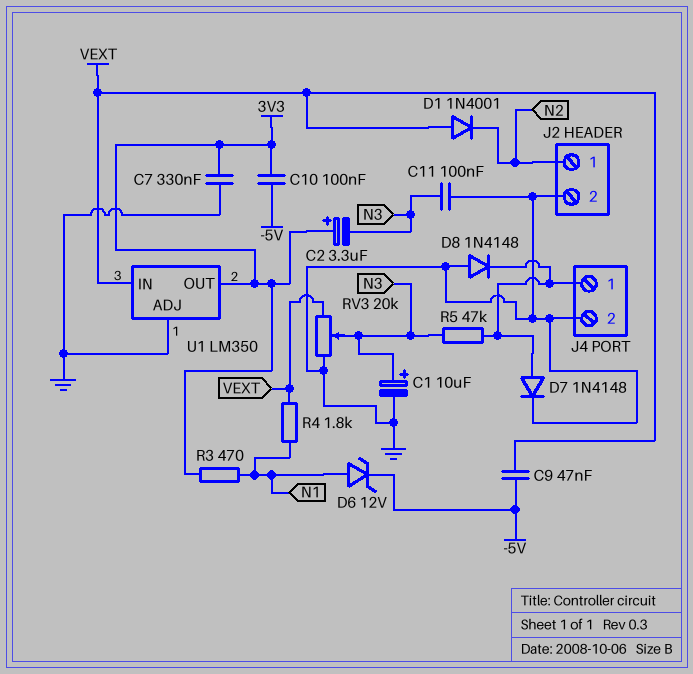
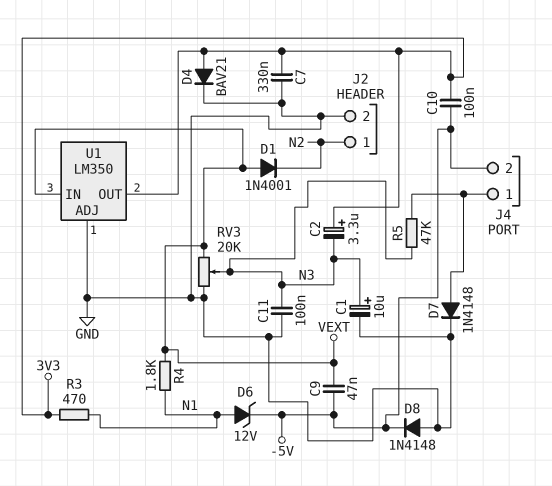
D4: none -> diode BAV21 (A 3V3, K GND)
D8: diode 1N4148 (A GND, K J4/1) -> diode 1N4148 (A GND, K -5V)
J4 pin 2: GND -> -5V

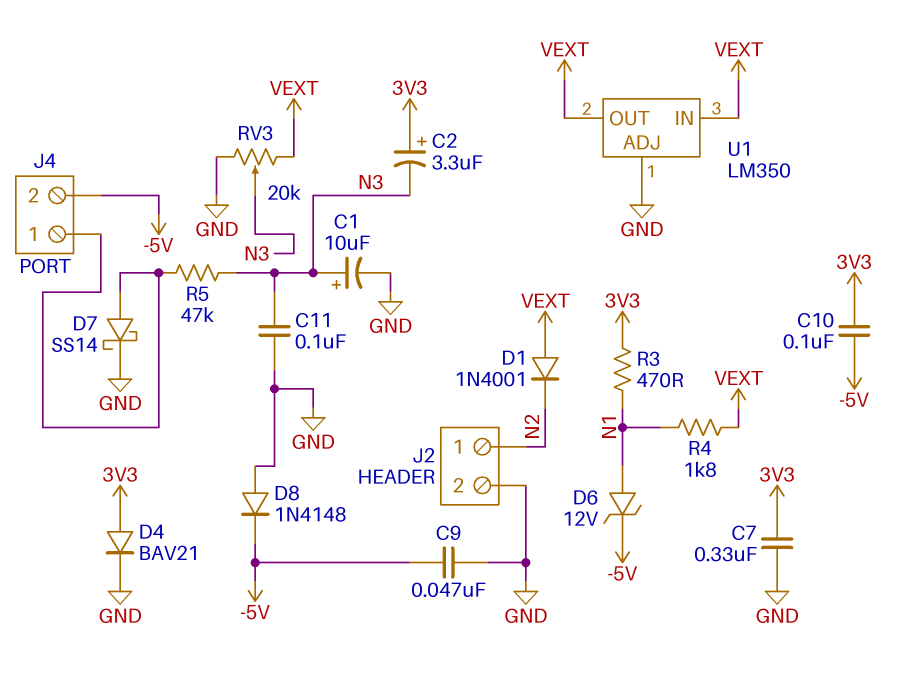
C9: 47nF (-5V, VEXT) -> 47nF (-5V, GND)
D7: diode 1N4148 (A J4/1, K GND) -> schottky SS14 (A J4/1, K GND)
U1 pin OUT: 3V3 -> VEXT

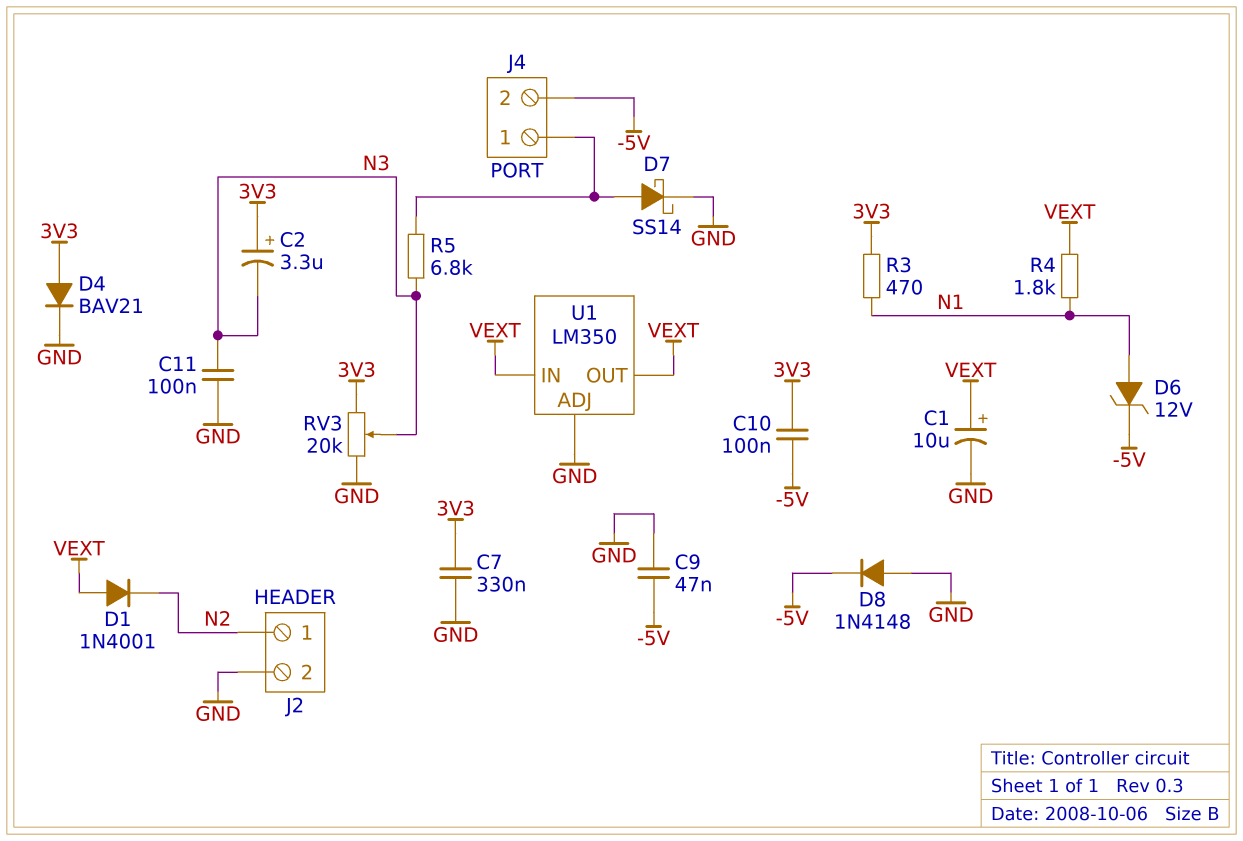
C1: 10uF (plus N3, minus GND) -> 10uF (plus VEXT, minus GND)
R5: 47k (J4/1, N3) -> 6.8k (J4/1, N3)
RV3: 20k (GND, VEXT, wiper N3) -> 20k (3V3, GND, wiper N3)

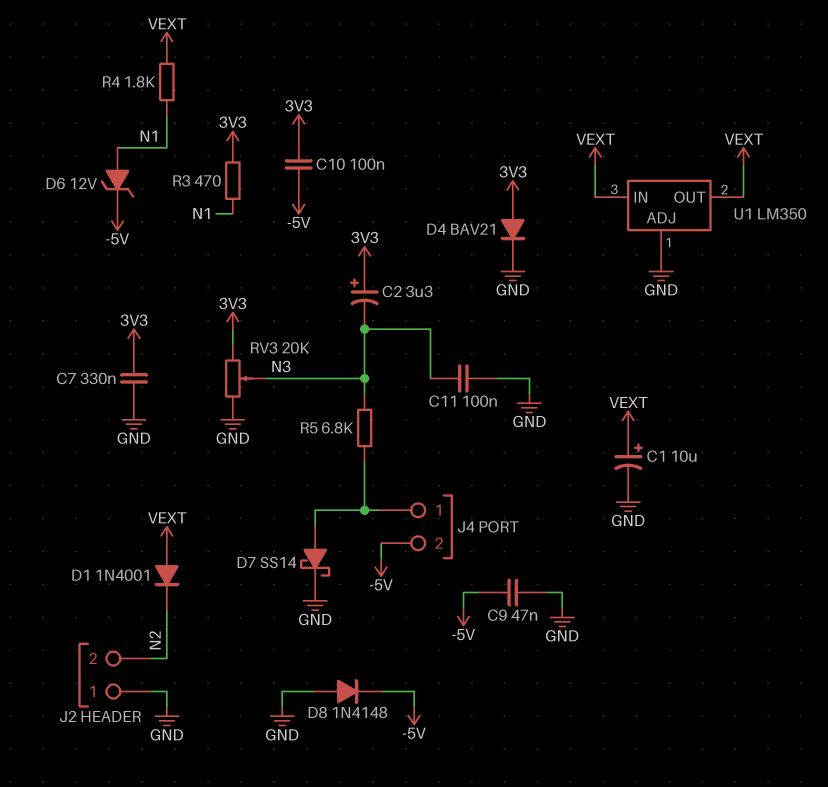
J2 pin 1: N2 -> GND
J2 pin 2: GND -> N2

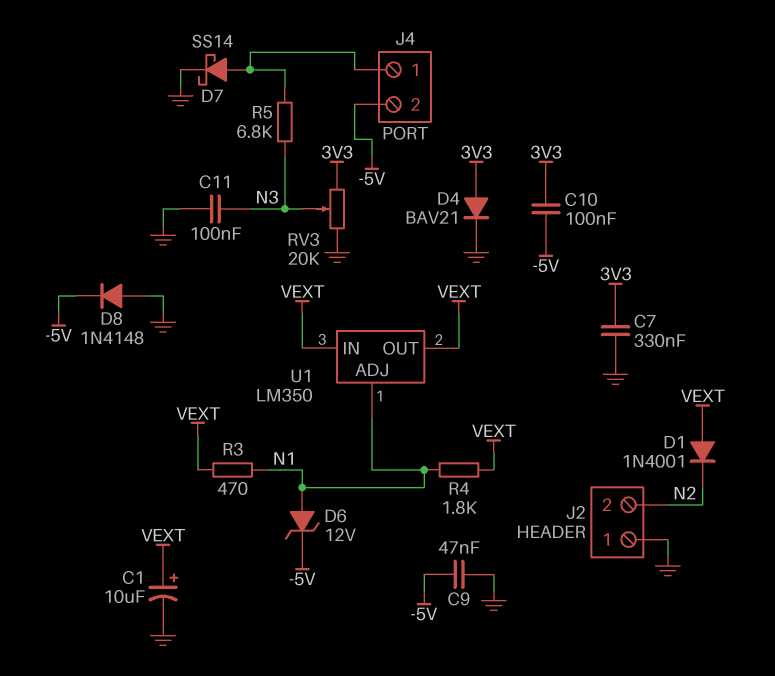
C2: 3.3uF (plus 3V3, minus N3) -> none
R3: 470 (3V3, N1) -> 470 (N1, VEXT)
U1 pin ADJ: GND -> N1

